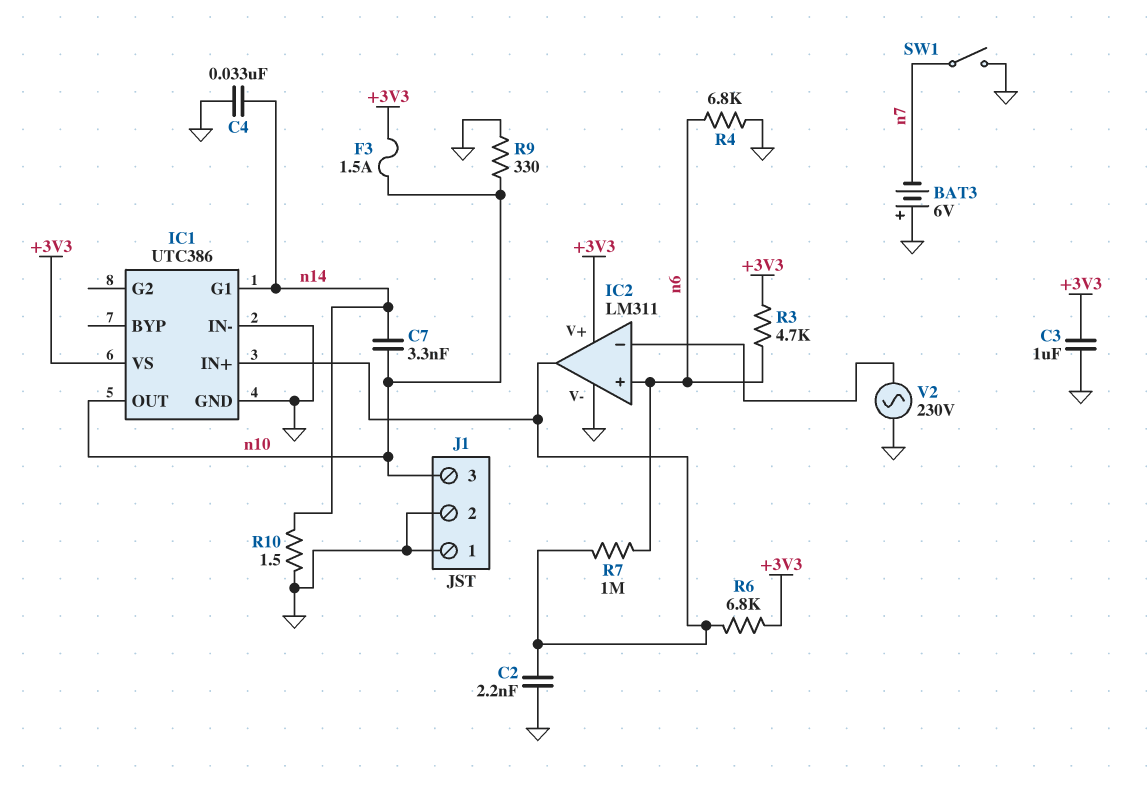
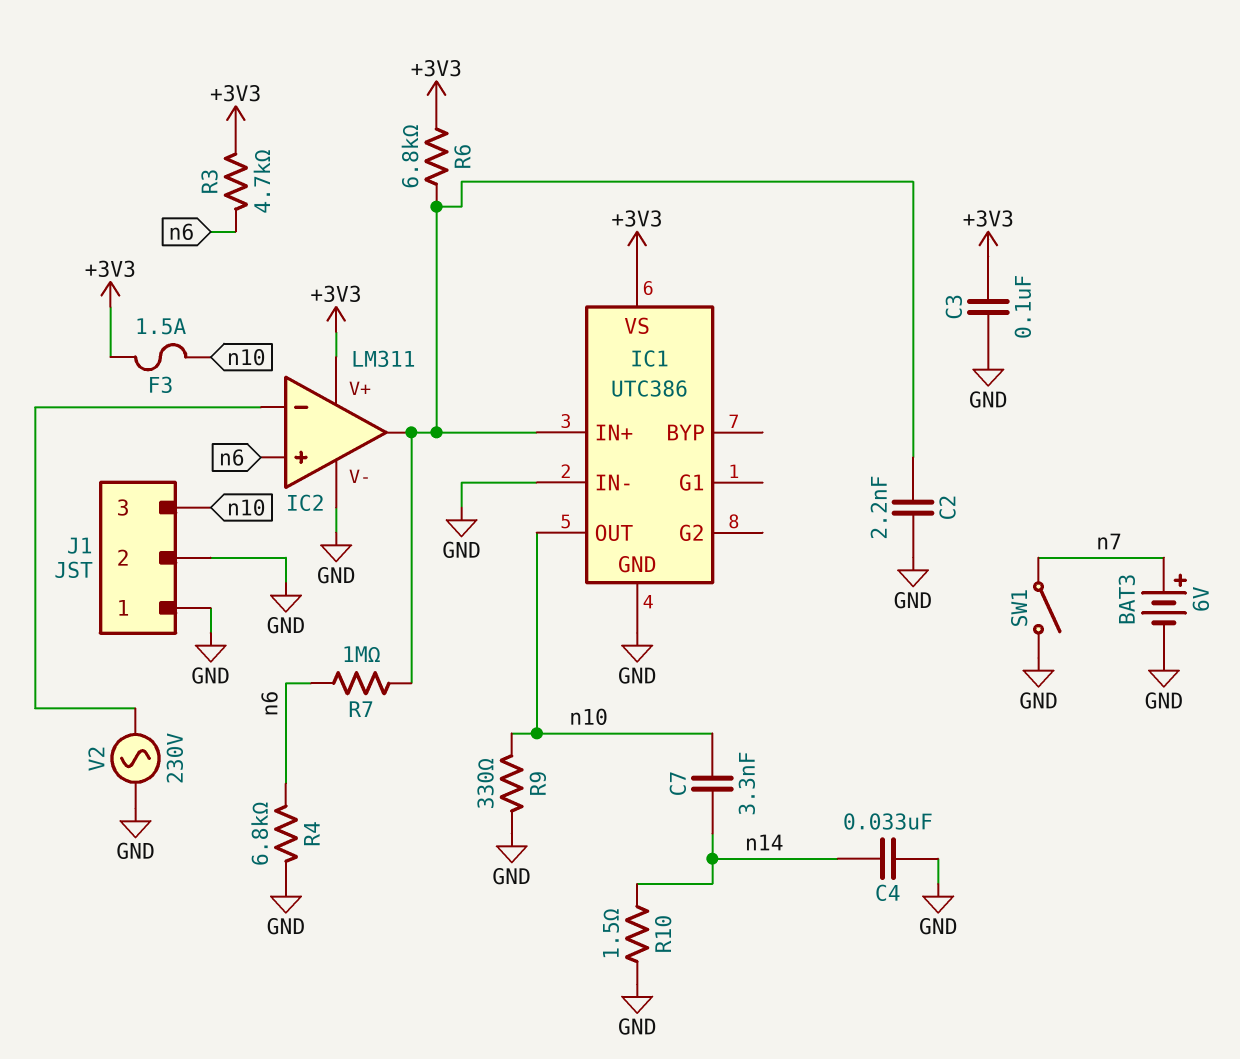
BAT3: 6V (plus GND, minus n7) -> 6V (plus n7, minus GND)
C3: 1uF (+3V3, GND) -> 100nF (+3V3, GND)
IC1 pin G1: n14 -> none

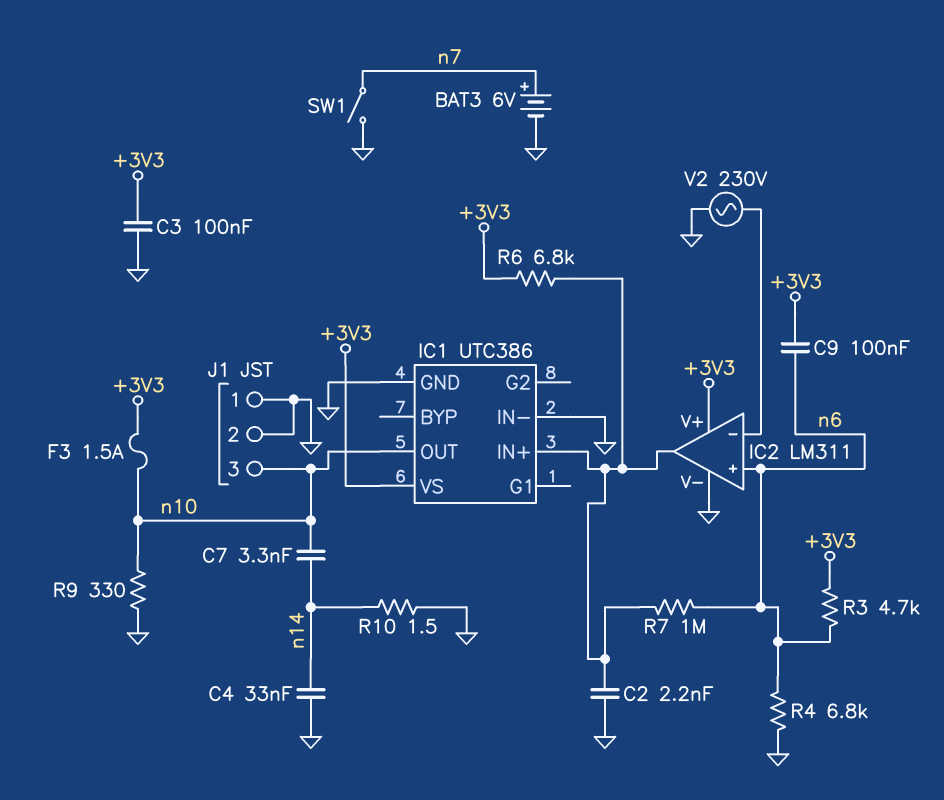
C9: none -> 100nF (+3V3, n6)

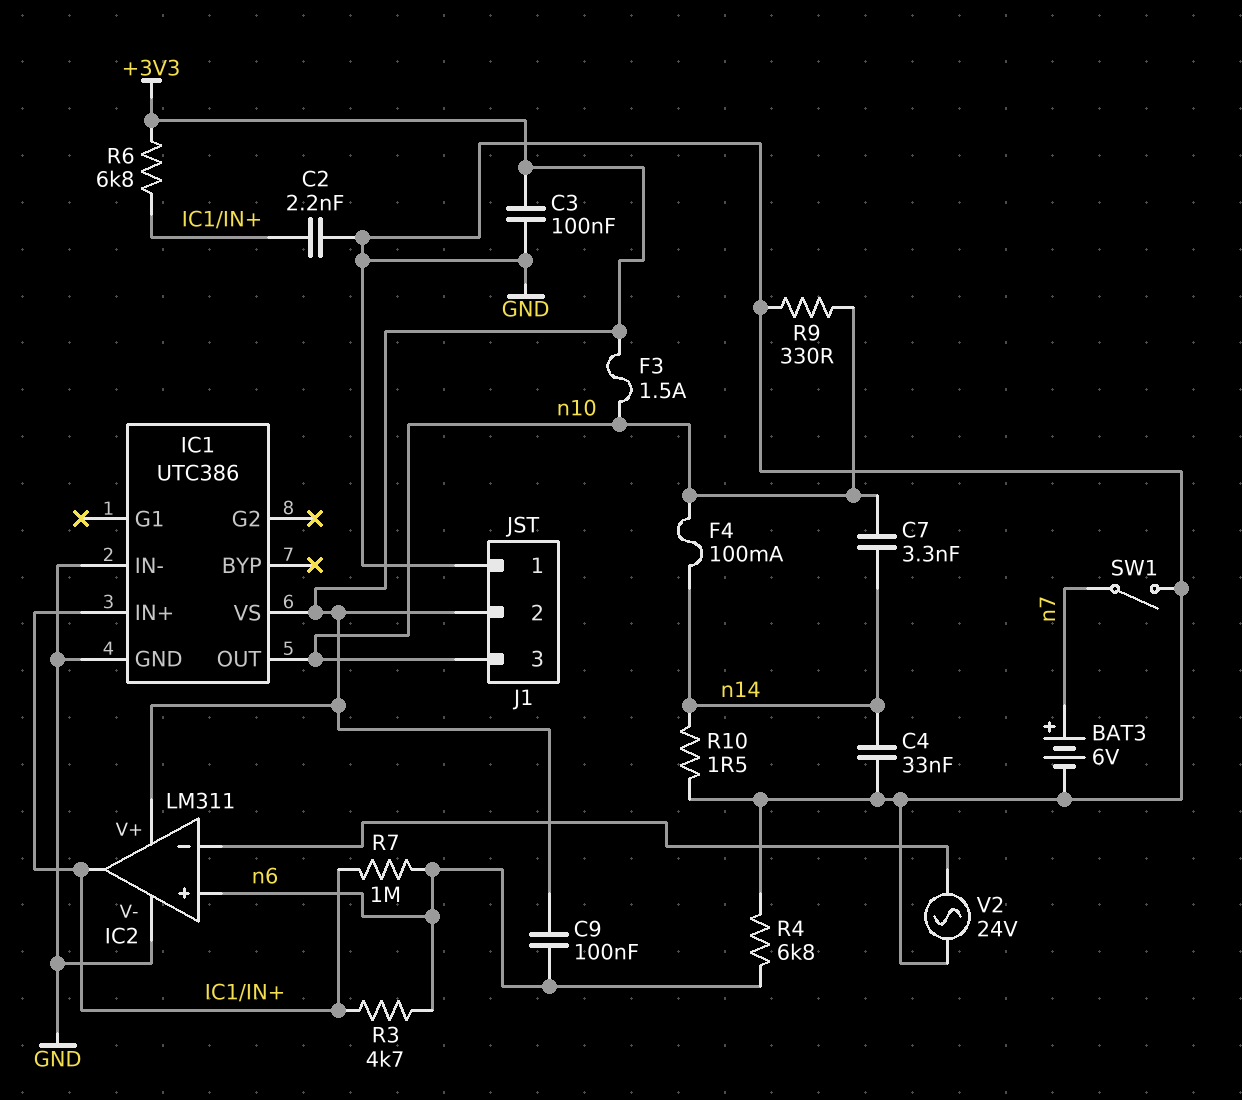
F4: none -> 100mA (n10, n14)
J1 pin 2: GND -> +3V3
R3: 4.7k (+3V3, n6) -> 4.7k (IC1/IN+, n6)
V2: AC 230V (GND, IC2/in-) -> AC 24V (GND, IC2/in-)

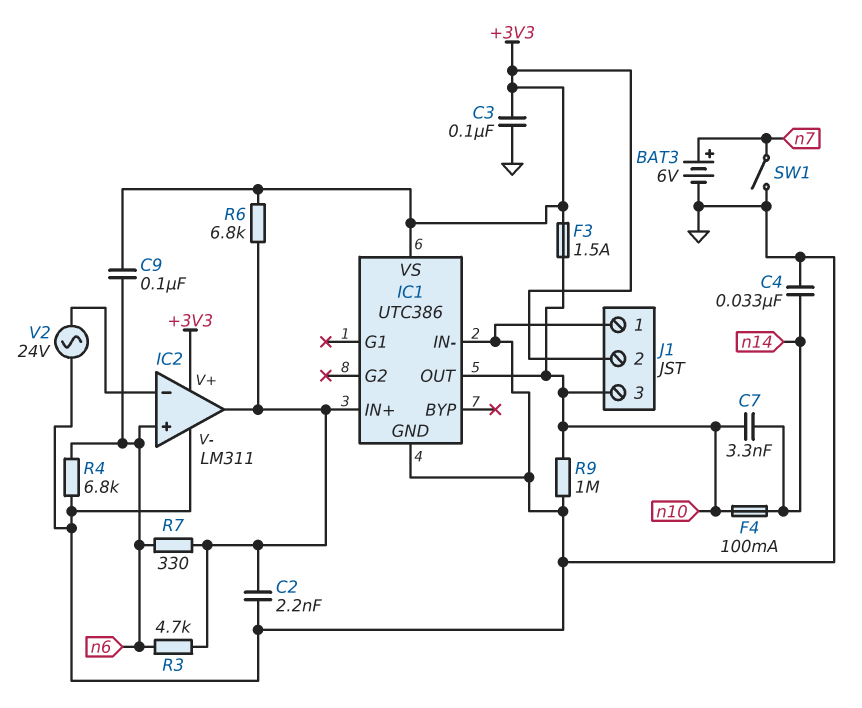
R7: 1M (IC1/IN+, n6) -> 330 (IC1/IN+, n6)
R9: 330 (GND, n10) -> 1M (GND, n10)
R10: 1.5 (GND, n14) -> none

